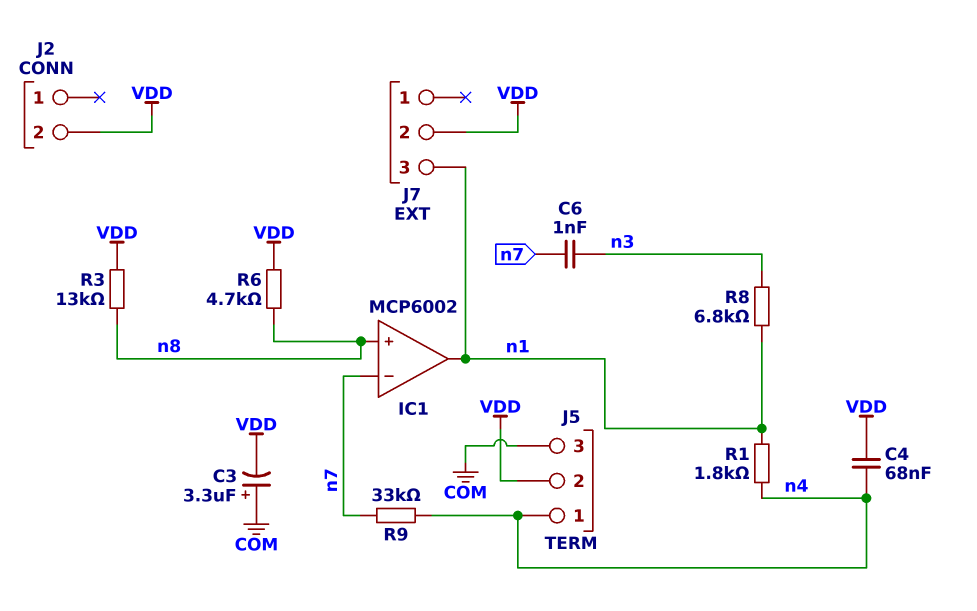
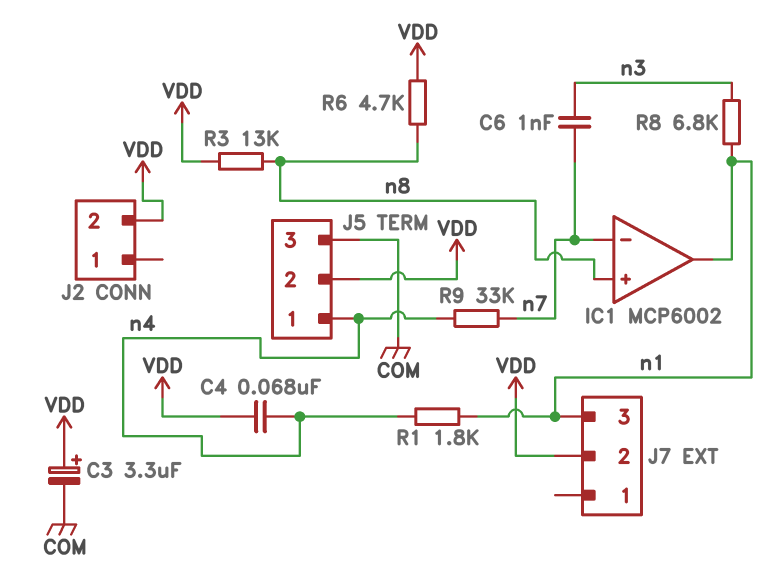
C3: 3.3uF (plus COM, minus VDD) -> 3.3uF (plus VDD, minus COM)

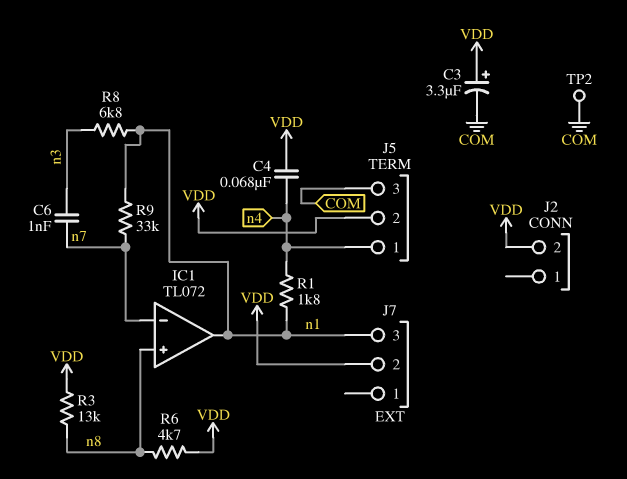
IC1: MCP6002 -> TL072
R9: 33k (n4, n7) -> 33k (n1, n7)
TP2: none -> test point (COM)

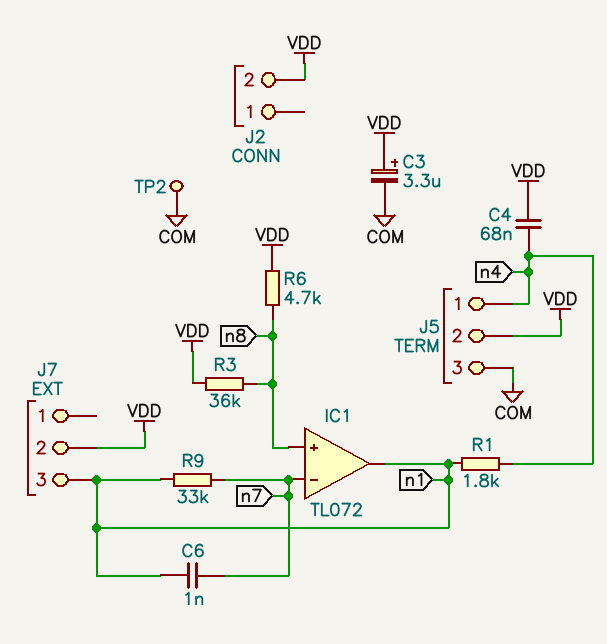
C6: 1nF (n3, n7) -> 1nF (n1, n7)
R3: 13k (VDD, n8) -> 36k (VDD, n8)
R8: 6.8k (n1, n3) -> none

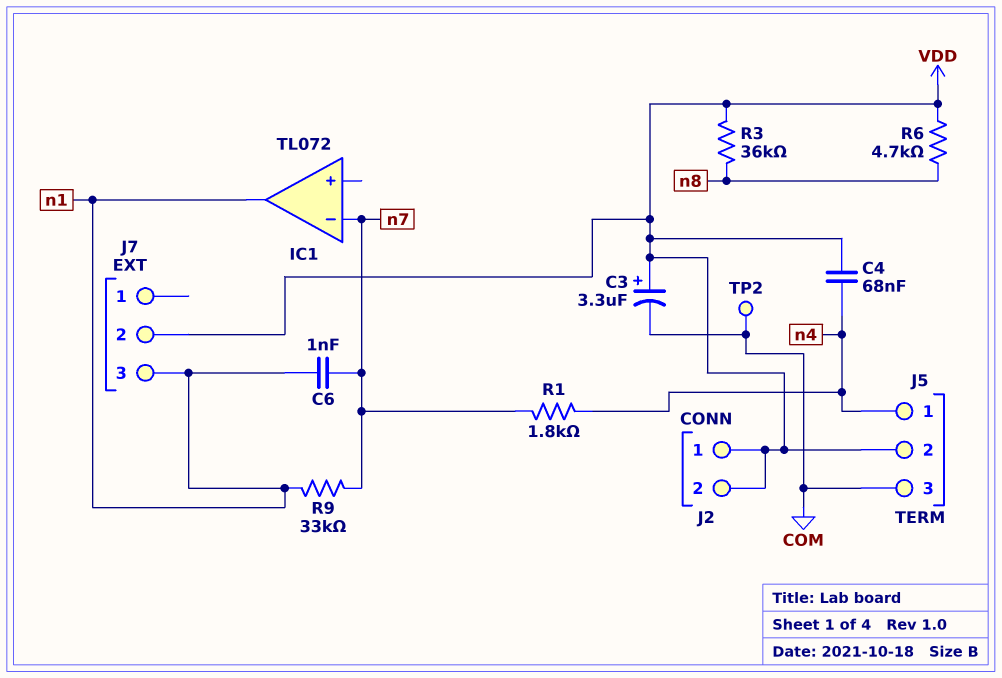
IC1 pin in+: n8 -> none
J2 pin 1: none -> VDD
R1: 1.8k (n1, n4) -> 1.8k (n4, n7)

